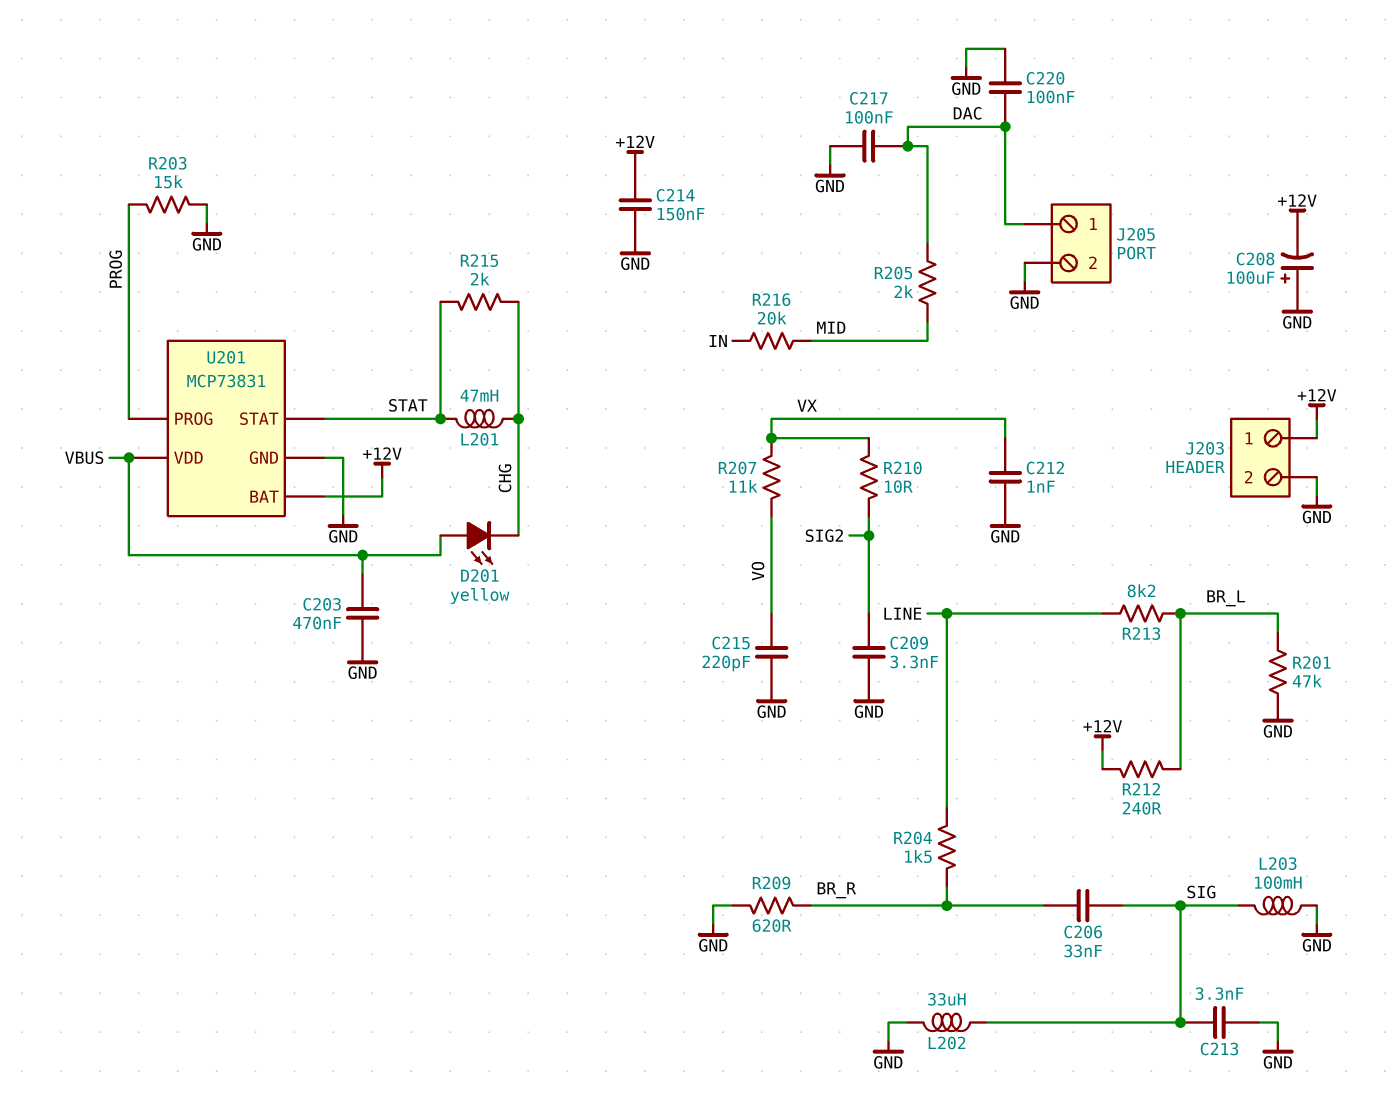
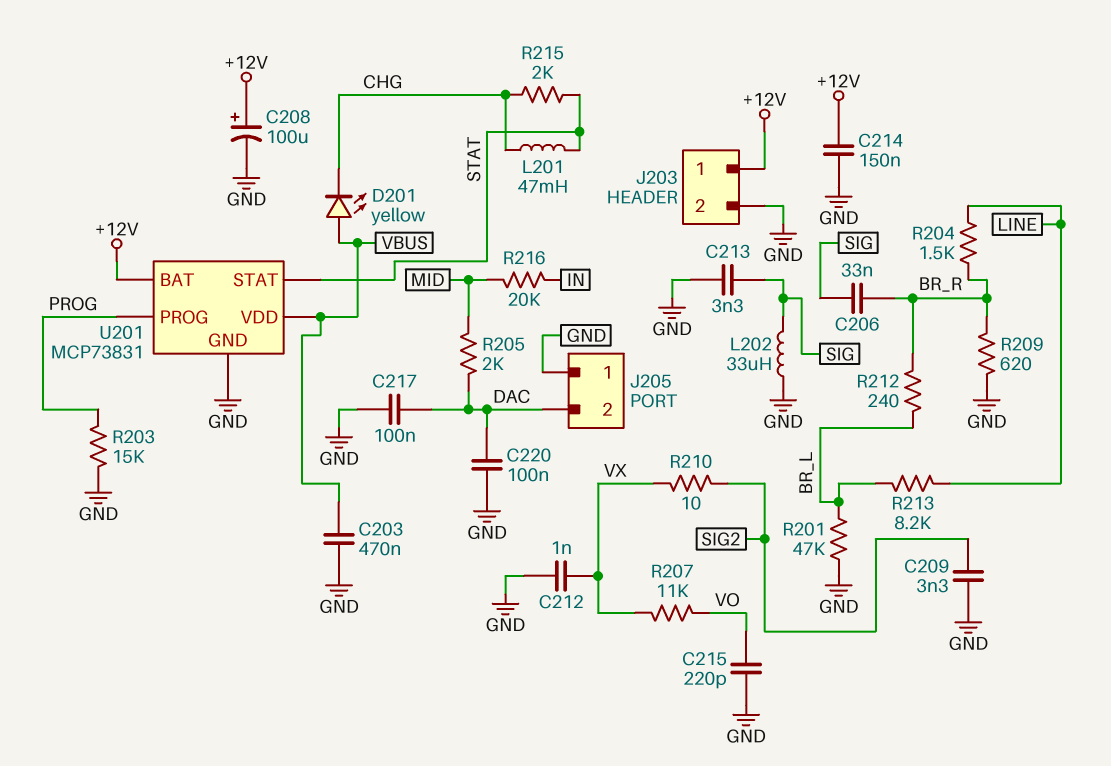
C208: 100uF (plus GND, minus +12V) -> 100uF (plus +12V, minus GND)
J205 pin 1: DAC -> GND
J205 pin 2: GND -> DAC
L203: 100mH (GND, SIG) -> none
R212: 240 (+12V, BR_L) -> 240 (BR_L, BR_R)

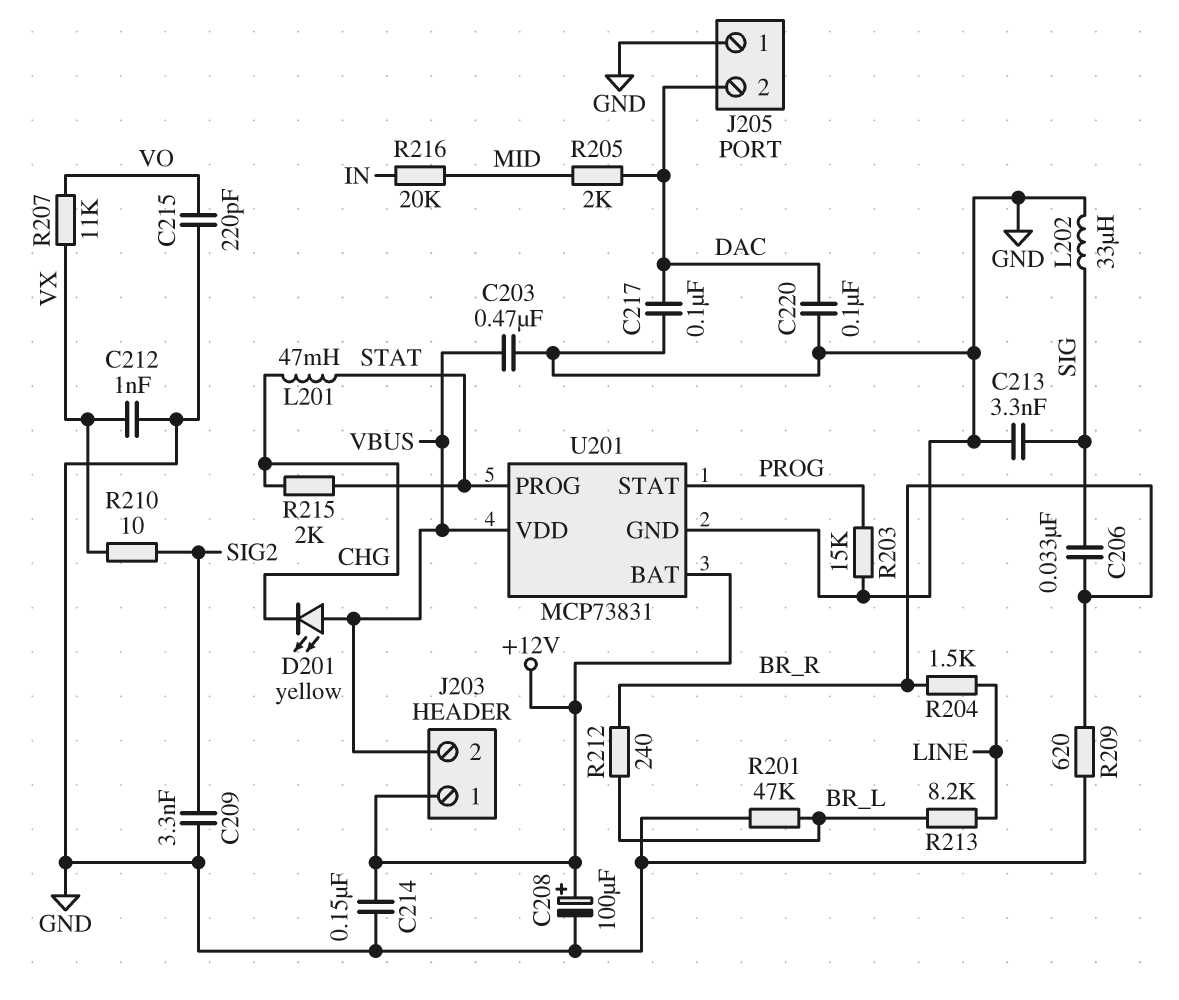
J203 pin 2: GND -> VBUS
U201 pin PROG: PROG -> STAT
U201 pin STAT: STAT -> PROG

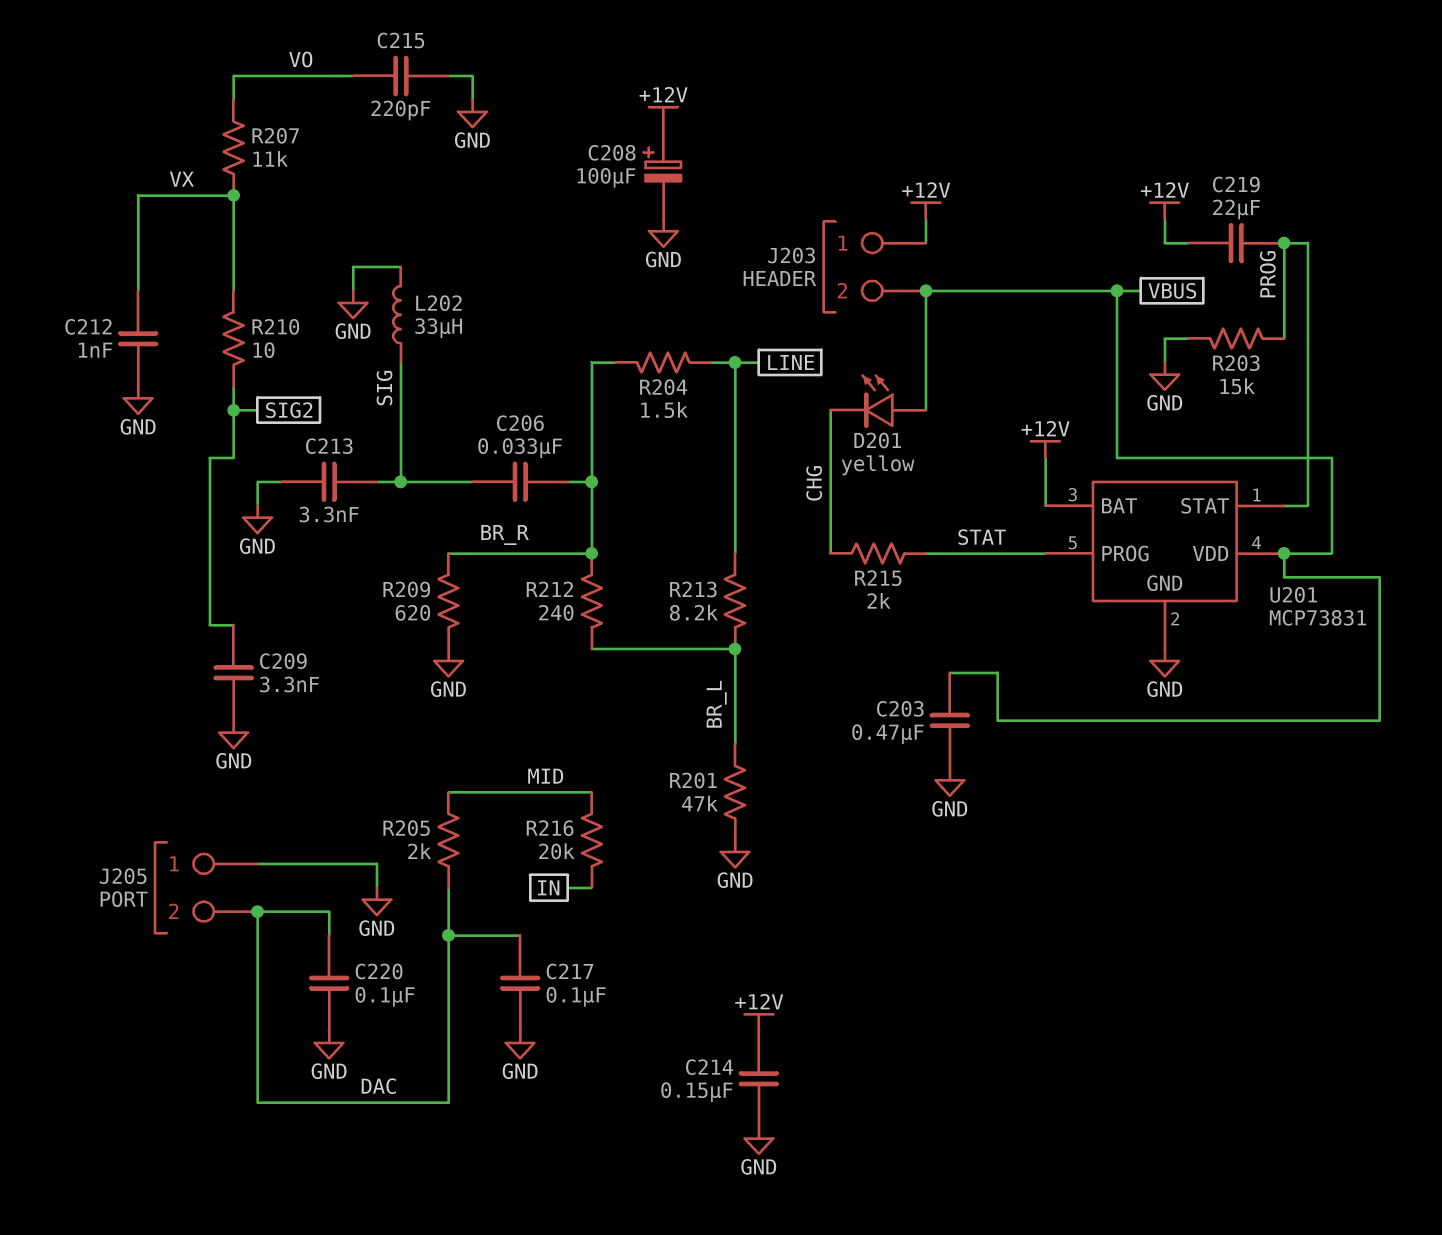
C219: none -> 22uF (+12V, PROG)
L201: 47mH (CHG, STAT) -> none

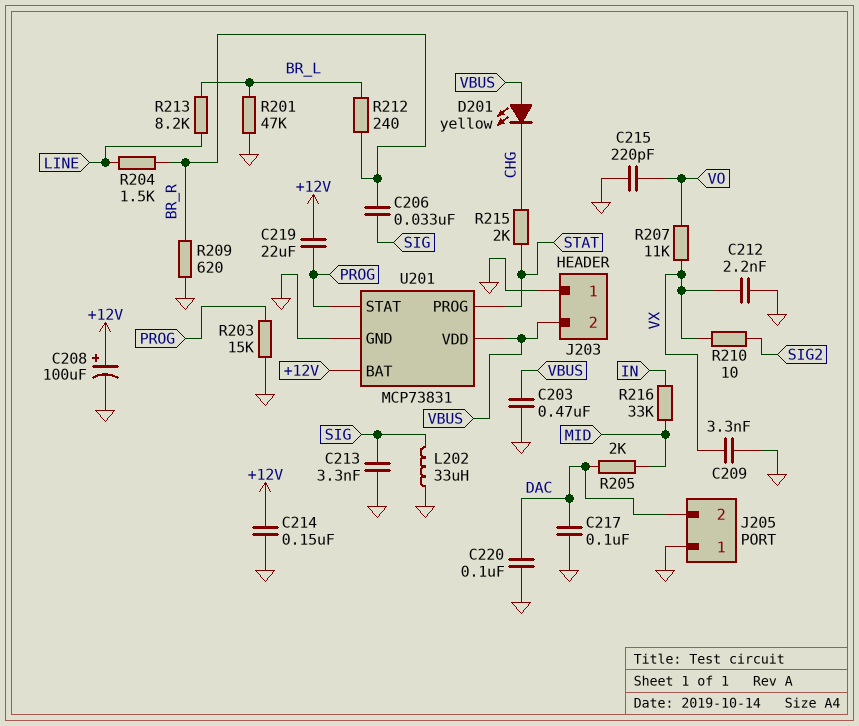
C209: 3.3nF (GND, SIG2) -> 3.3nF (GND, VX)
C212: 1nF (GND, VX) -> 2.2nF (GND, VX)
J203 pin 1: +12V -> GND
R216: 20k (IN, MID) -> 33k (IN, MID)

